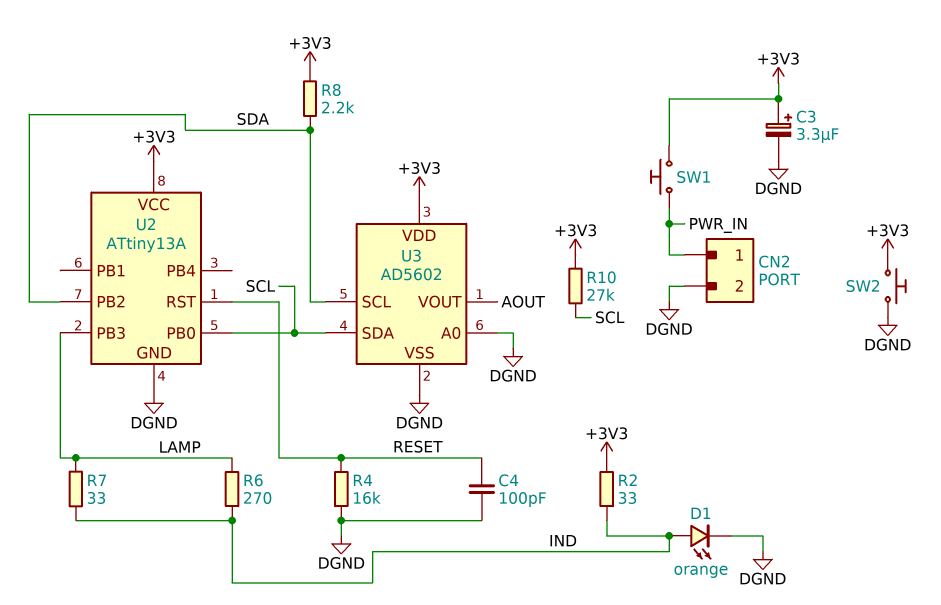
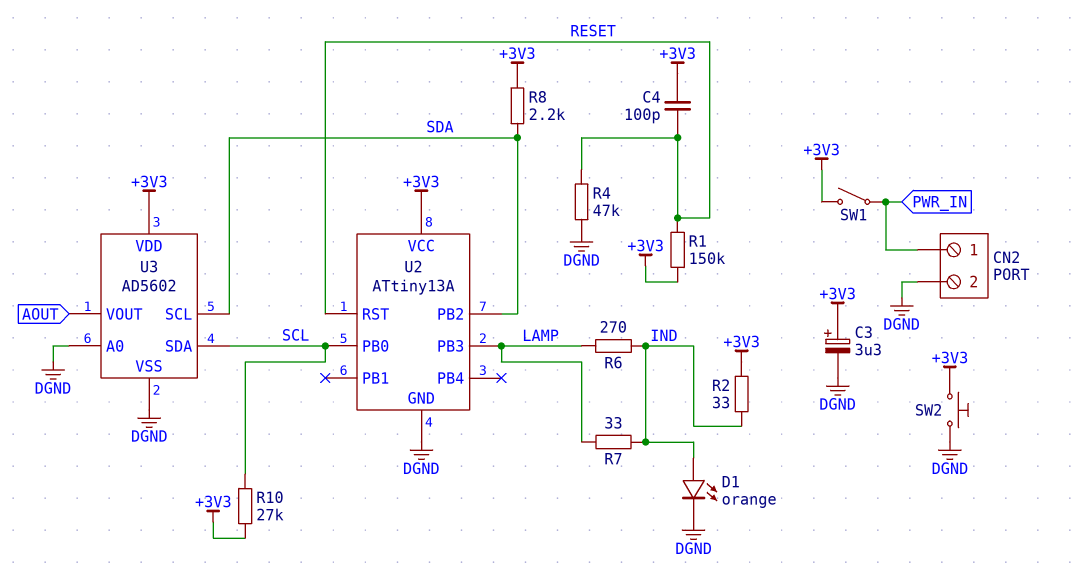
C4: 100pF (DGND, RESET) -> 100pF (+3V3, RESET)
R1: none -> 150k (+3V3, RESET)
R4: 16k (DGND, RESET) -> 47k (DGND, RESET)
SW1: button (+3V3, PWR_IN) -> switch (+3V3, PWR_IN)

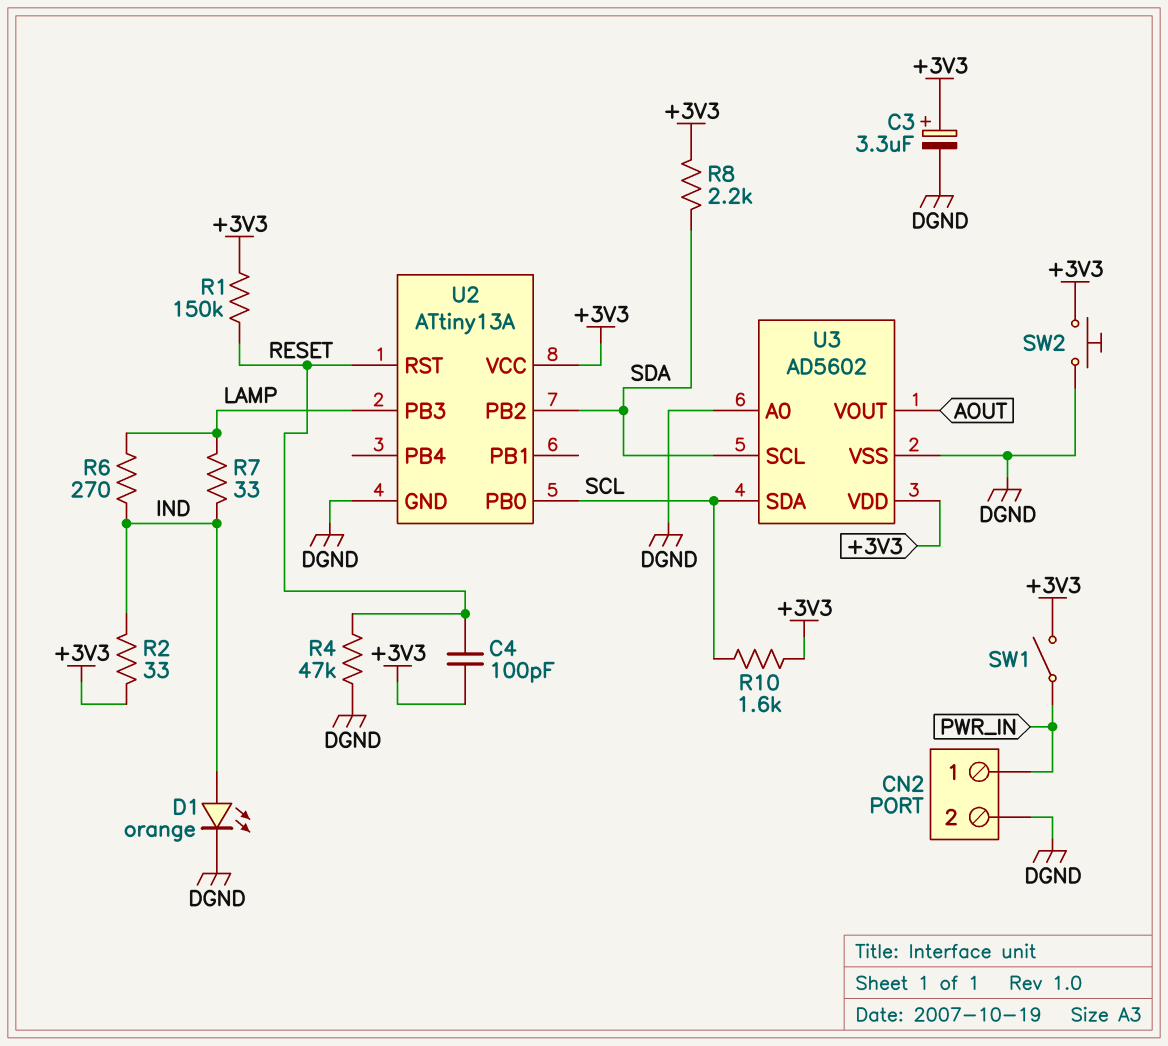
R10: 27k (+3V3, SCL) -> 1.6k (+3V3, SCL)

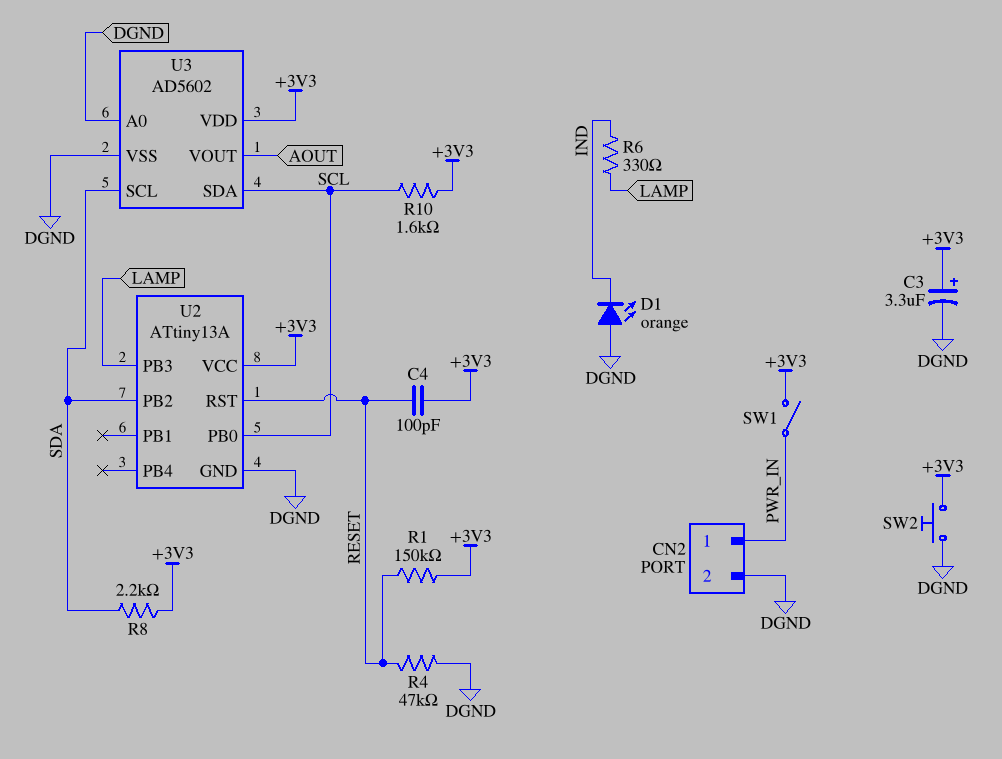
D1: LED orange (A IND, K DGND) -> LED orange (A DGND, K IND)
R2: 33 (+3V3, IND) -> none
R6: 270 (IND, LAMP) -> 330 (IND, LAMP)
R7: 33 (IND, LAMP) -> none

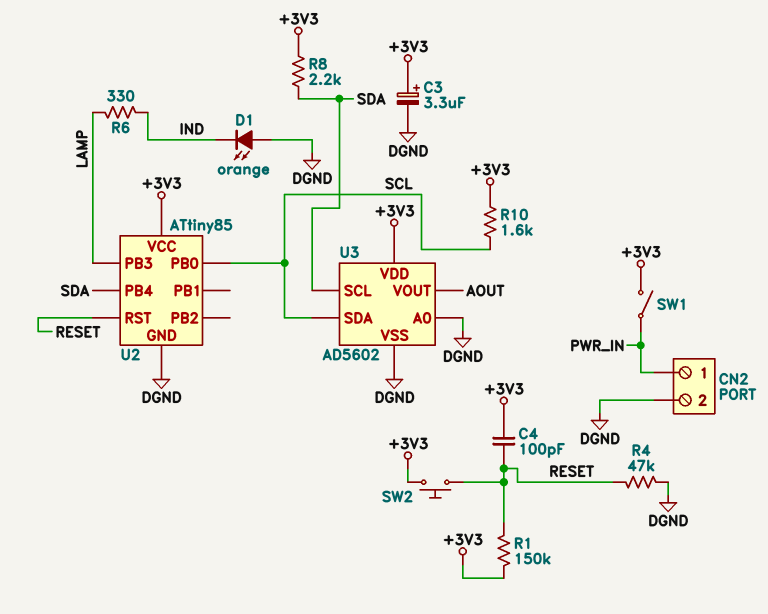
SW2: button (+3V3, DGND) -> button (+3V3, RESET)
U2: ATtiny13A -> ATtiny85
U2 pin PB2: SDA -> none
U2 pin PB4: none -> SDA

